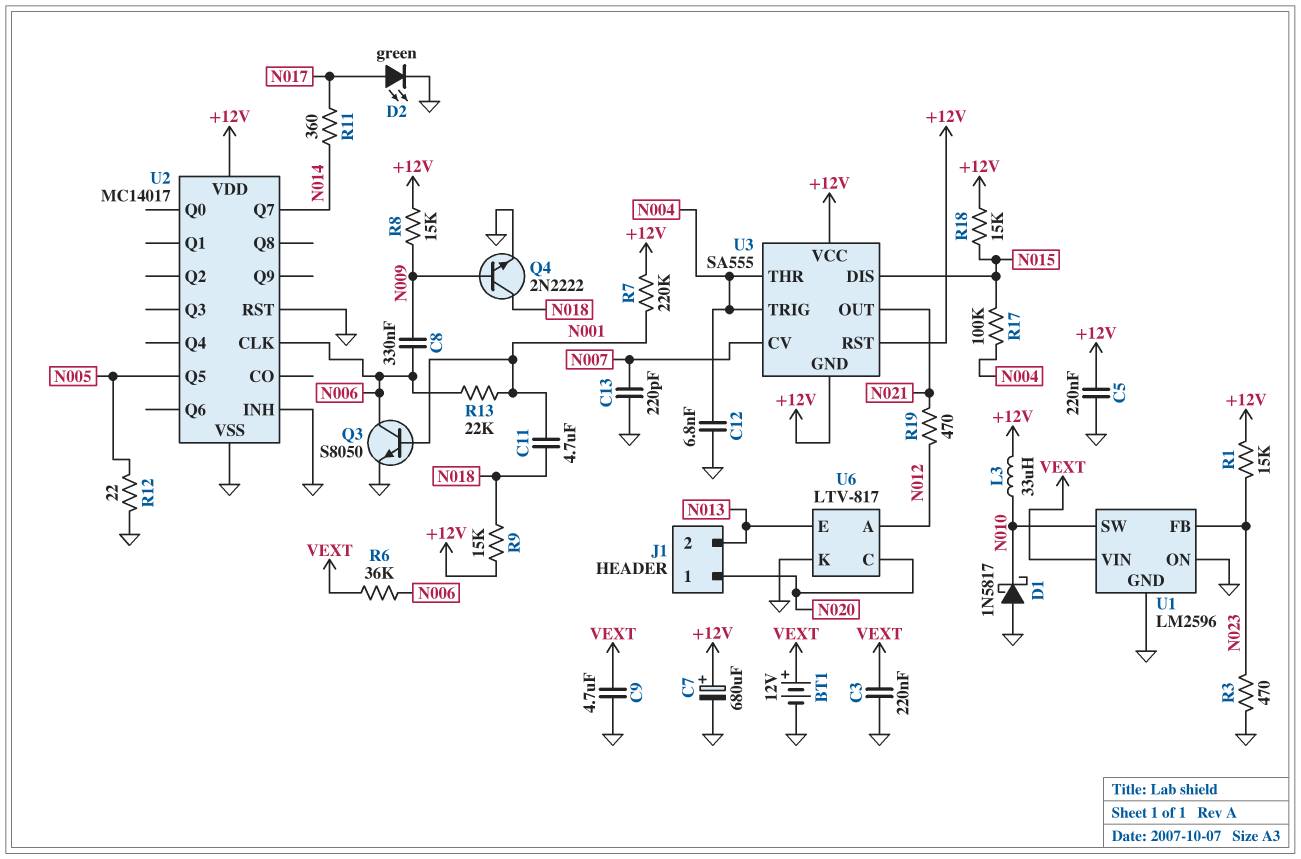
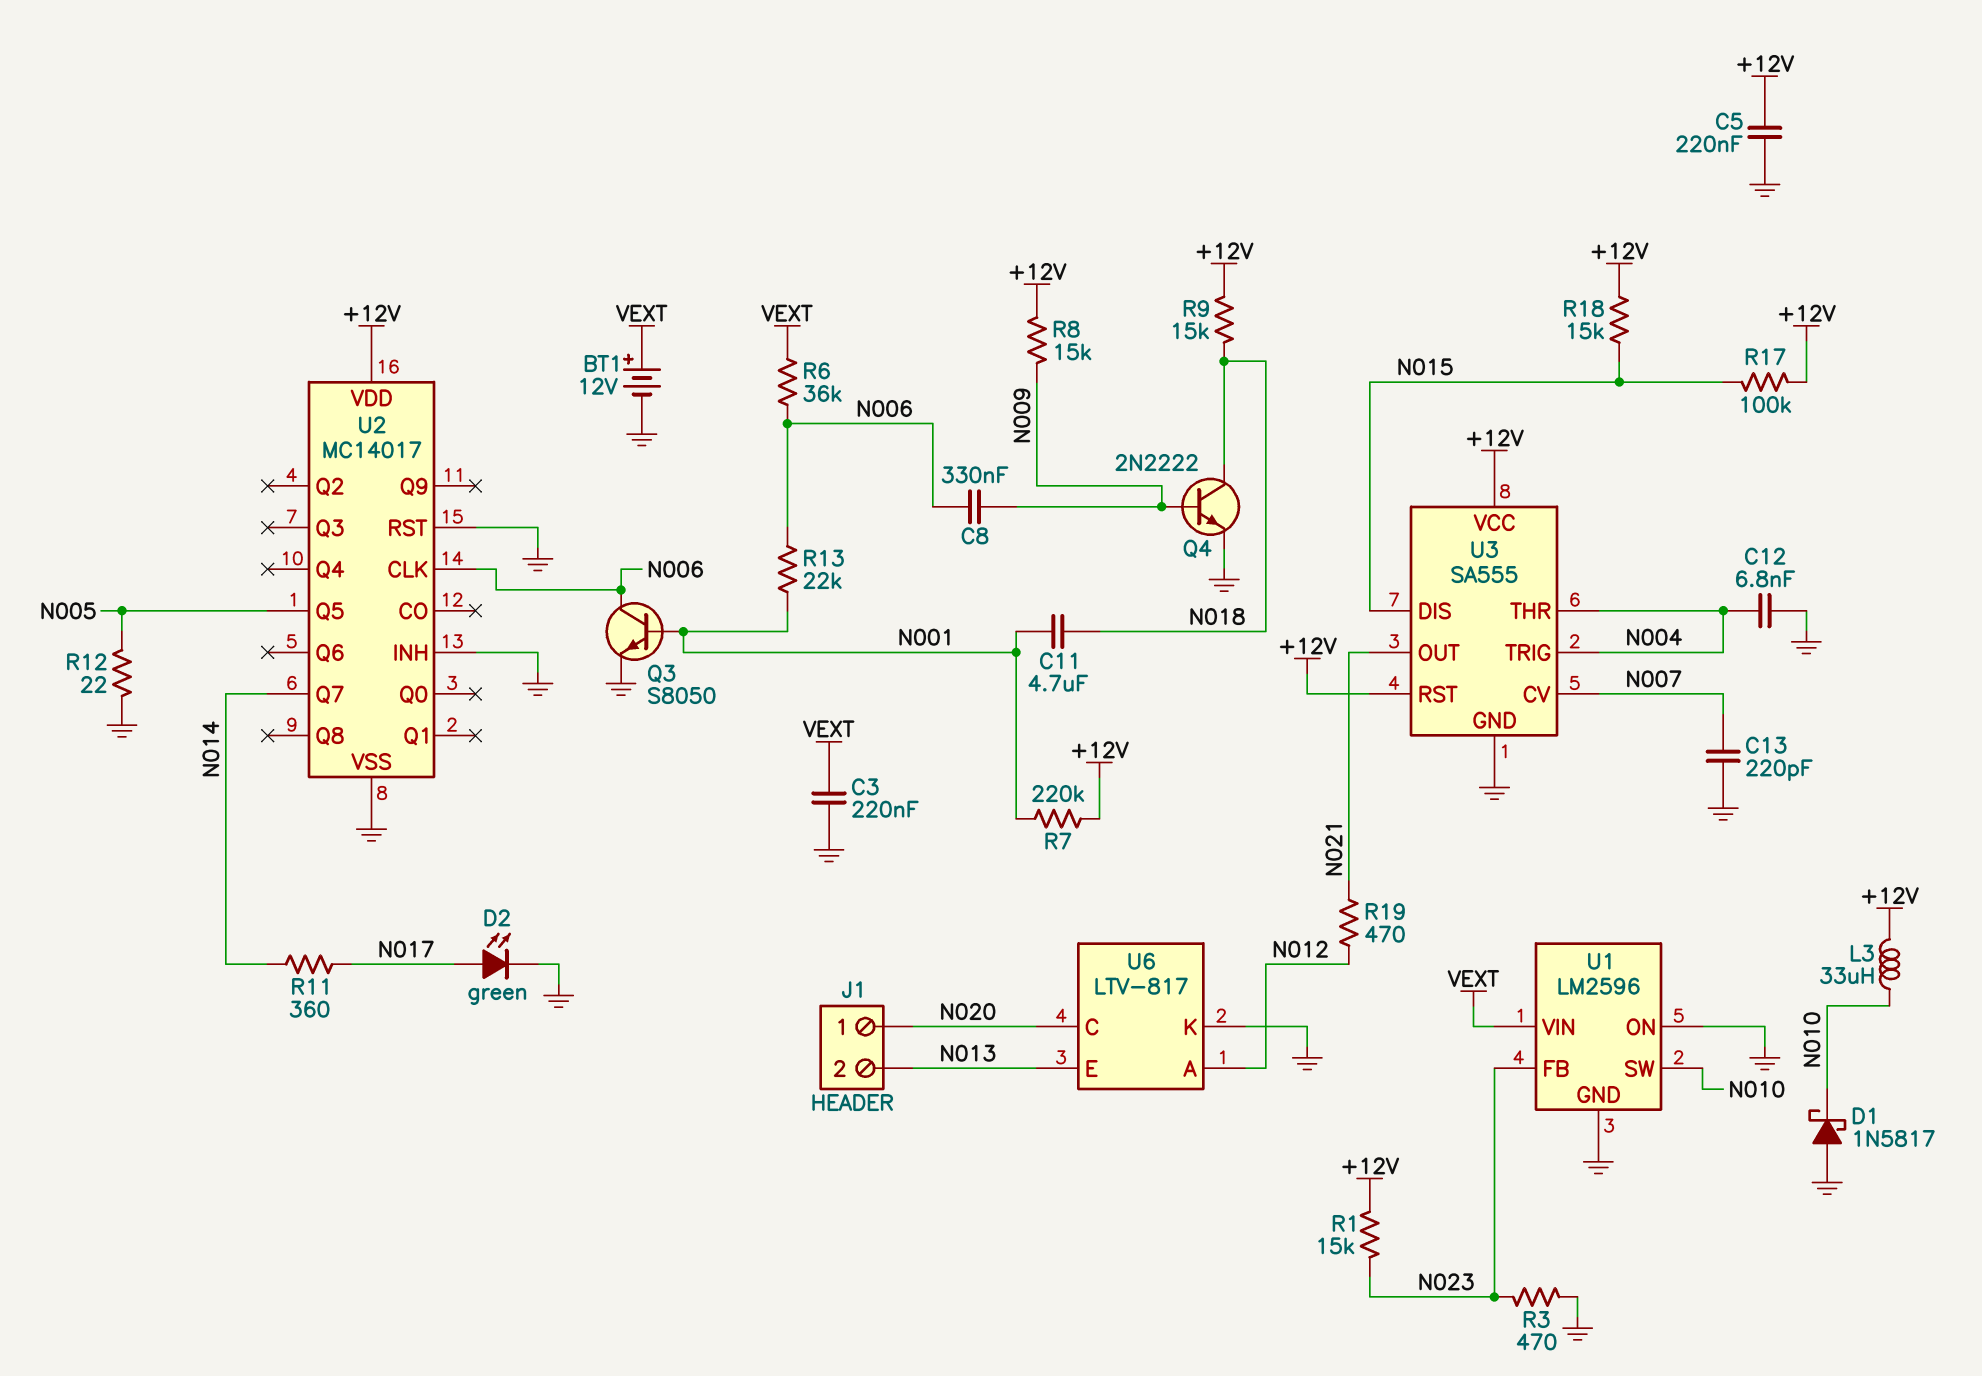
C7: 680uF (plus +12V, minus GND) -> none
C9: 4.7uF (GND, VEXT) -> none
R17: 100k (N004, N015) -> 100k (+12V, N015)
U3 pin GND: +12V -> GND

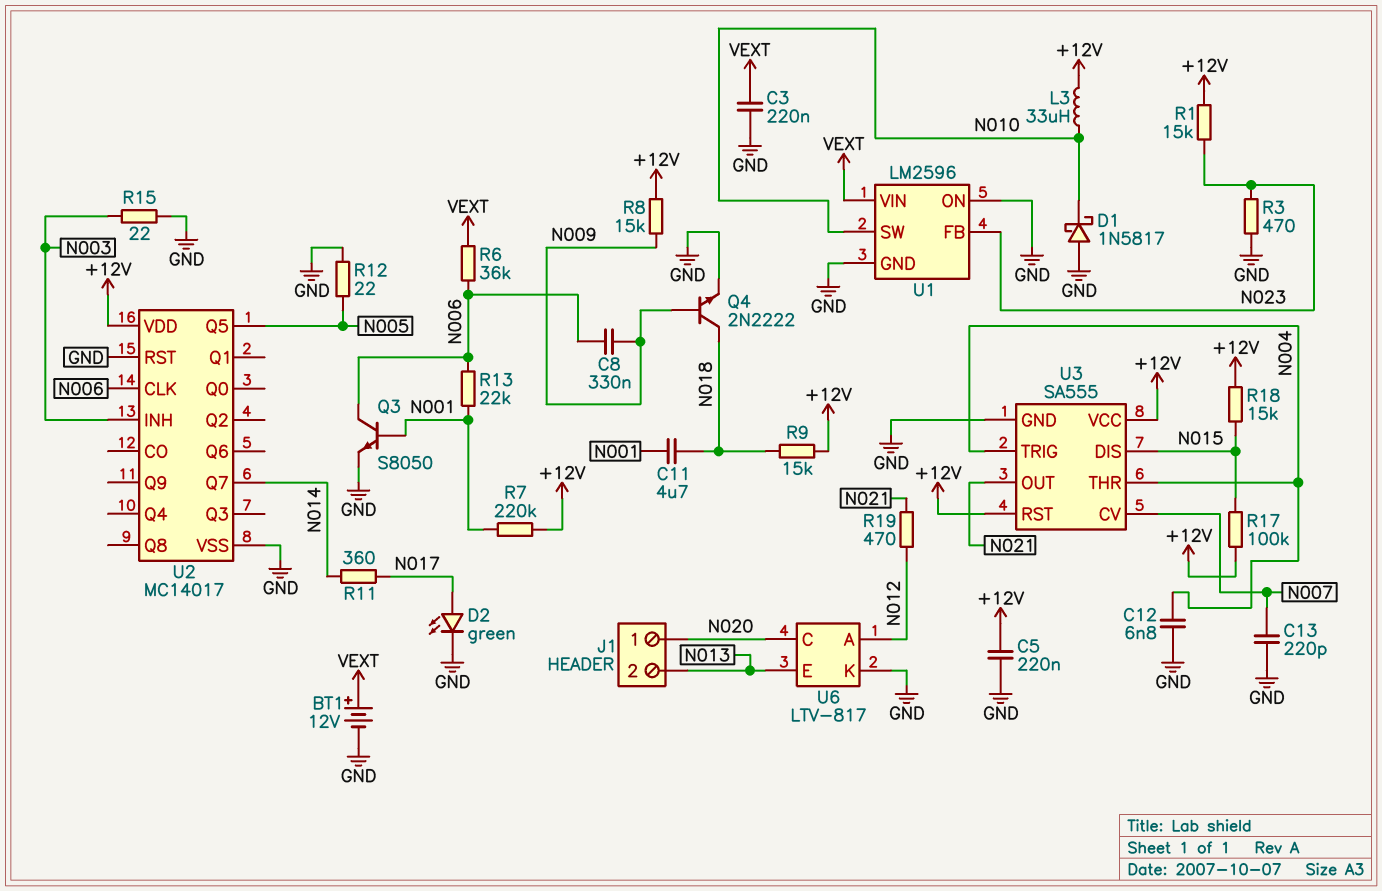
R15: none -> 22 (GND, N003)
U2 pin INH: GND -> N003

